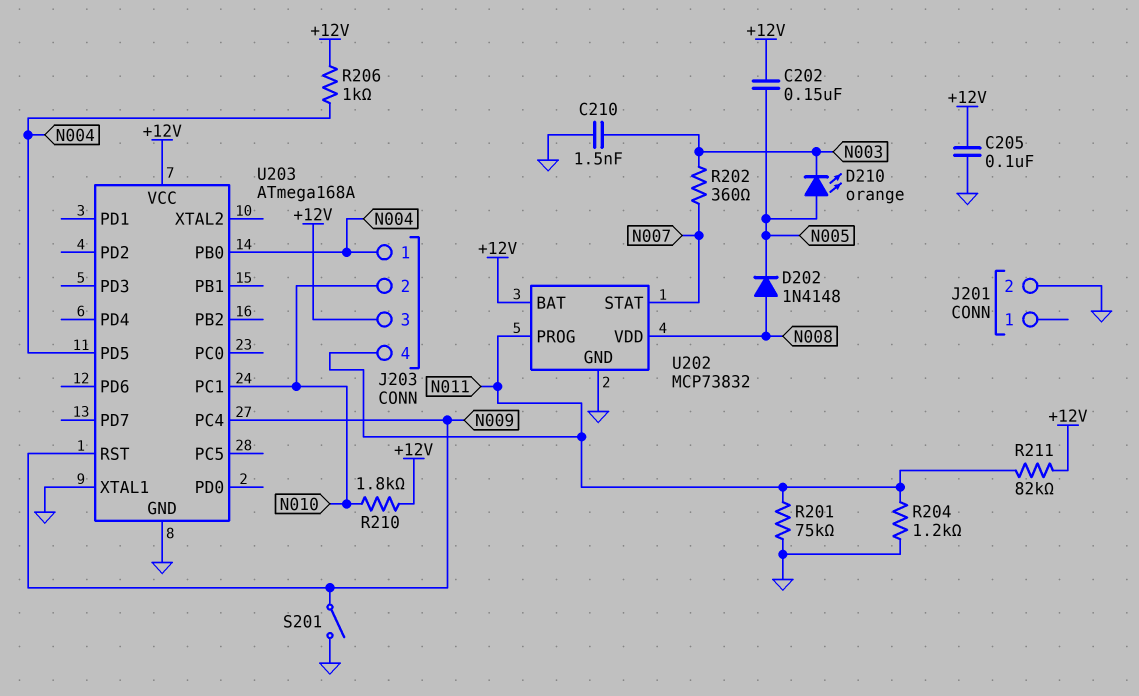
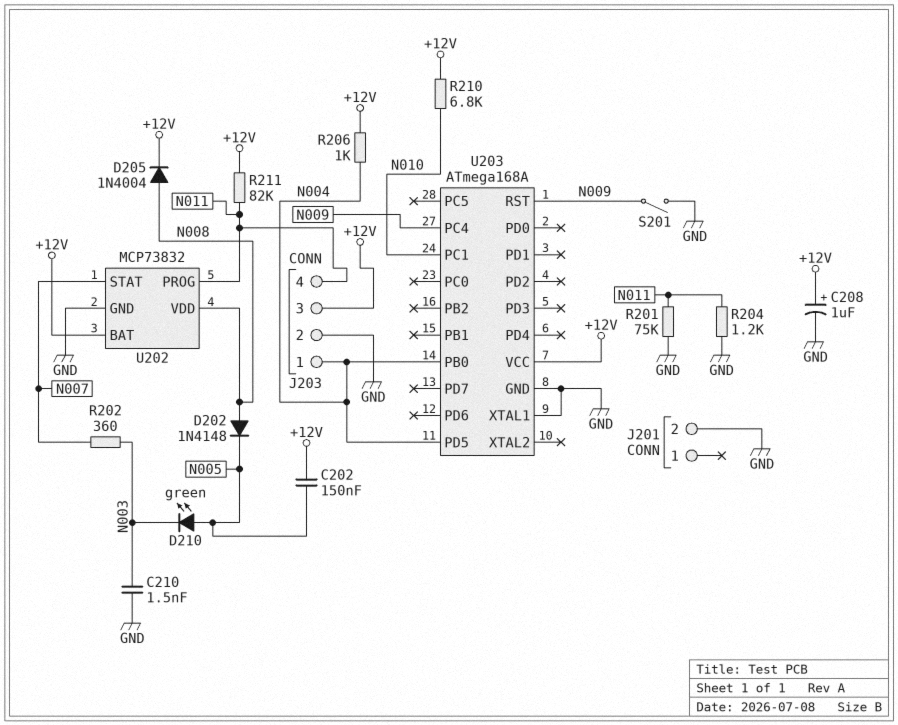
C205: 100nF (+12V, GND) -> none
C208: none -> 1uF (plus +12V, minus GND)
D205: none -> diode 1N4004 (A N008, K +12V)
D210: LED orange (A N005, K N003) -> LED green (A N005, K N003)
J203 pin 2: N010 -> GND
R210: 1.8k (+12V, N010) -> 6.8k (+12V, N010)

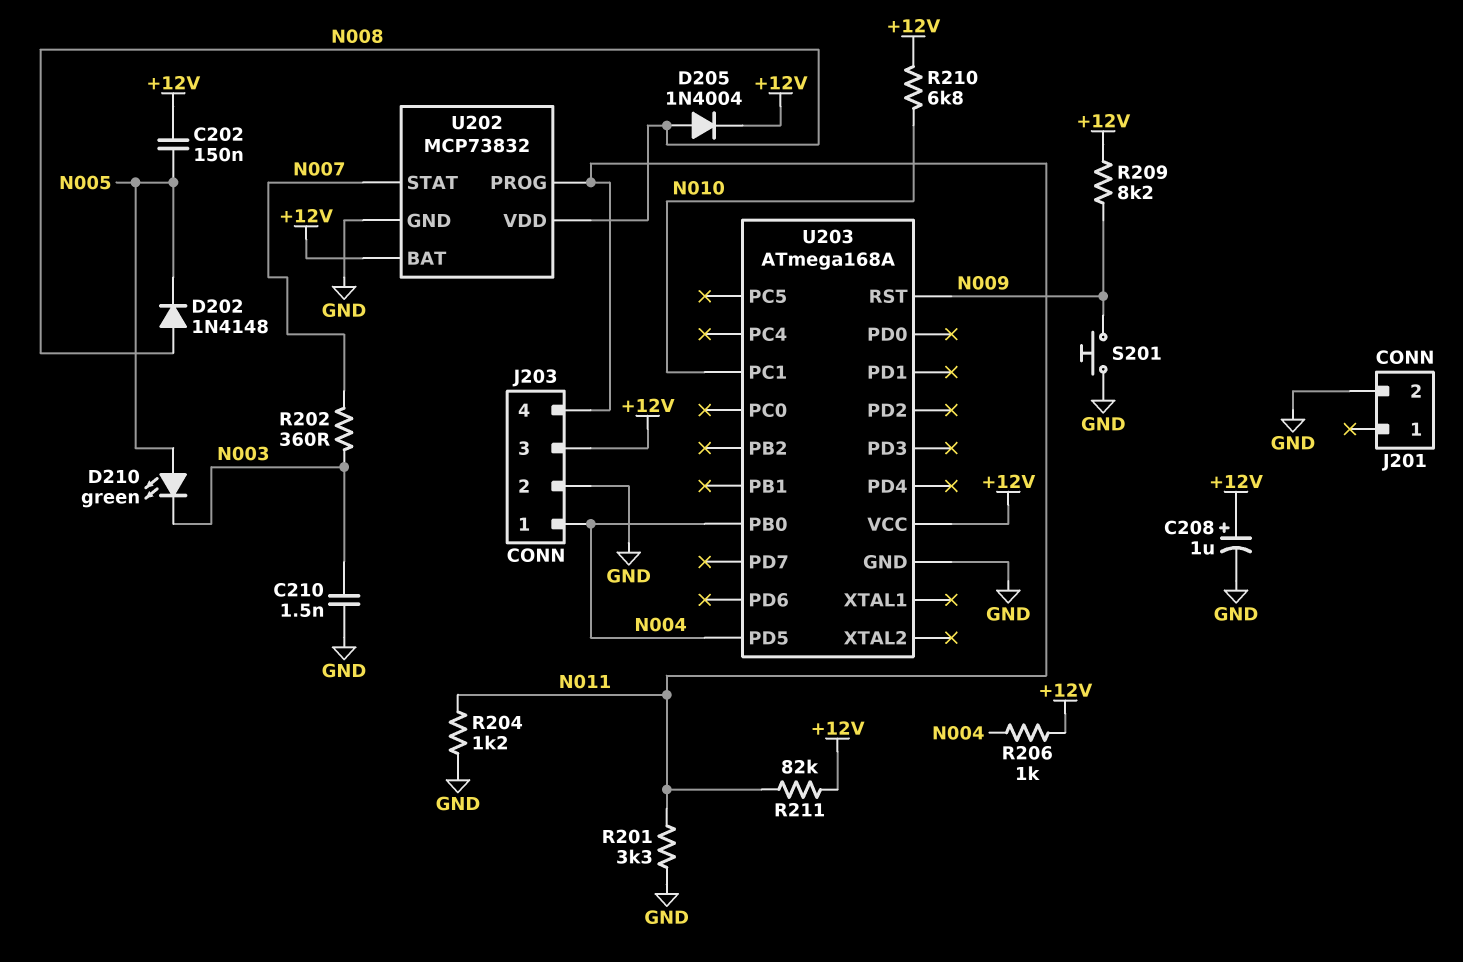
R201: 75k (GND, N011) -> 3.3k (GND, N011)
R209: none -> 8.2k (+12V, N009)
S201: switch (GND, N009) -> button (GND, N009)
U203 pin PC4: N009 -> none
U203 pin XTAL1: GND -> none

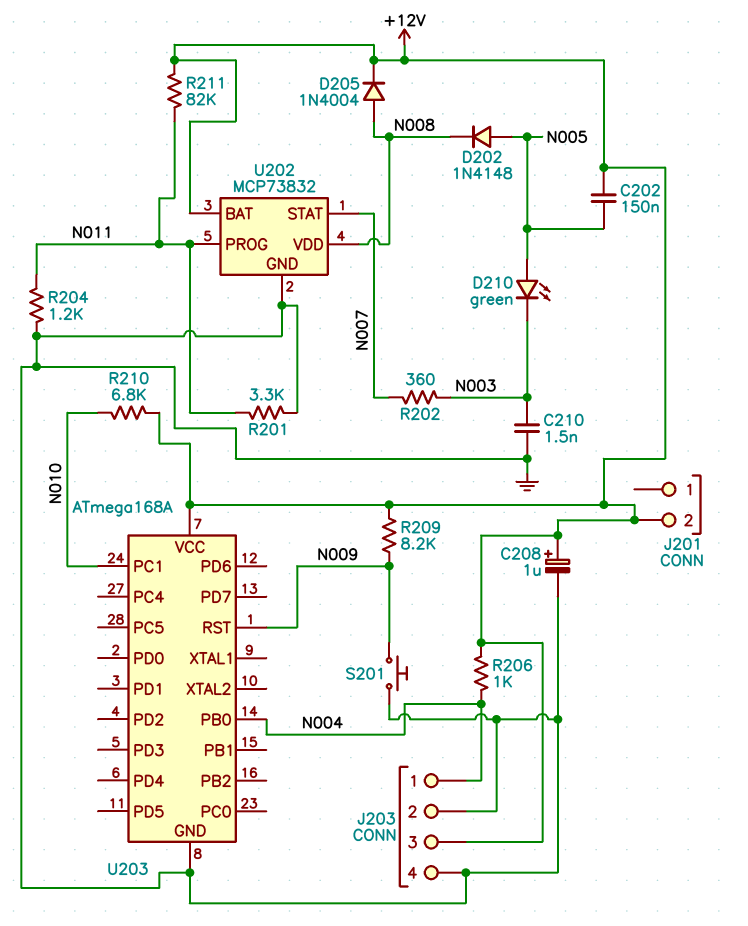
D202: diode 1N4148 (A N008, K N005) -> diode 1N4148 (A N005, K N008)
J201 pin 2: GND -> +12V
J203 pin 4: N011 -> GND
U203 pin PD5: N004 -> none

